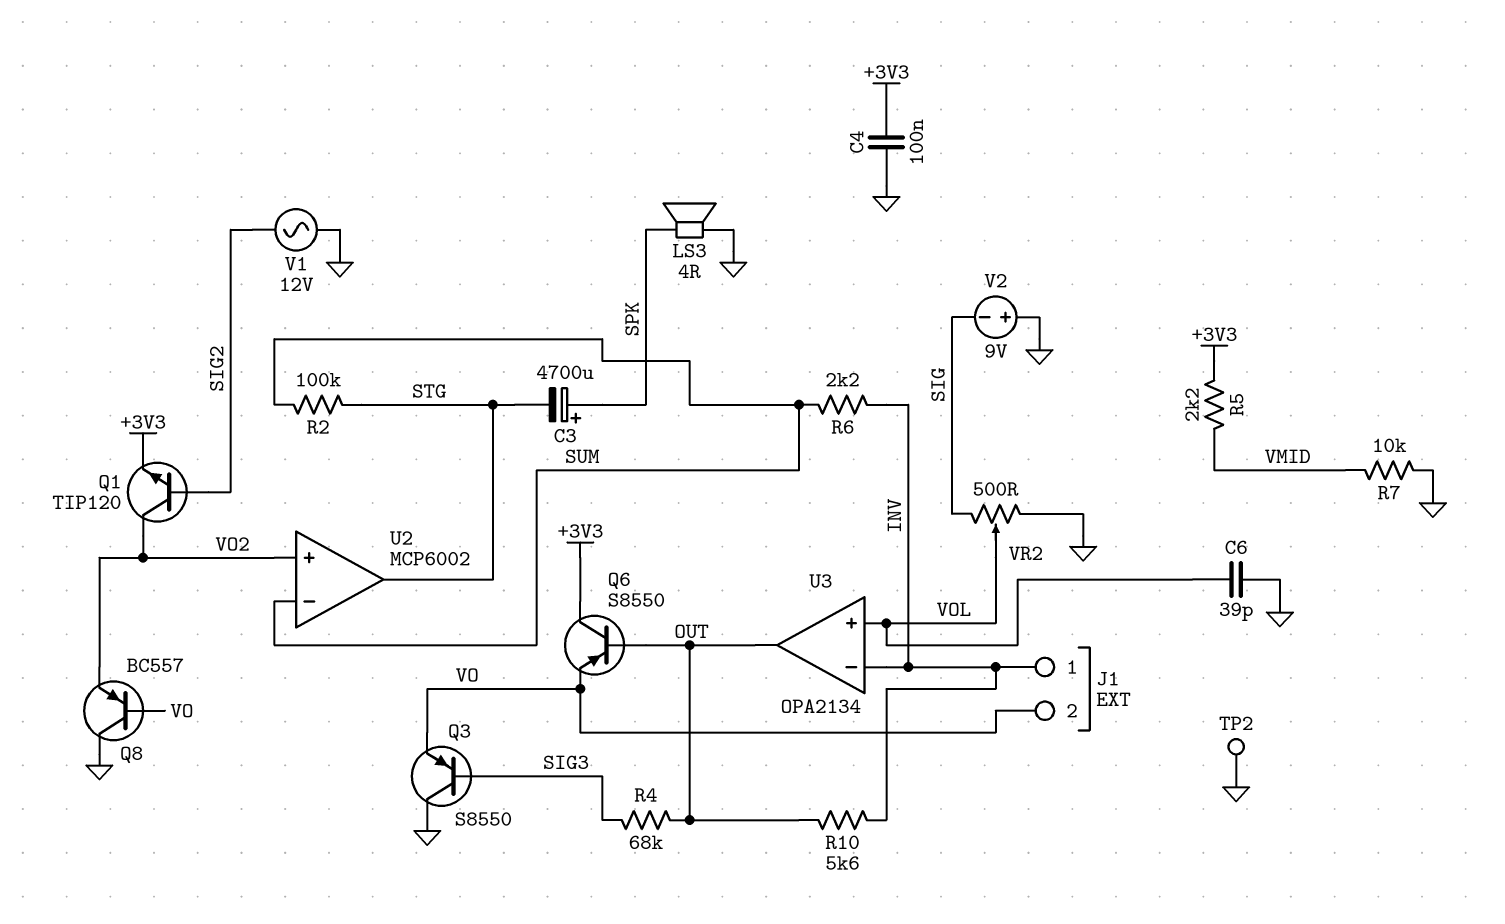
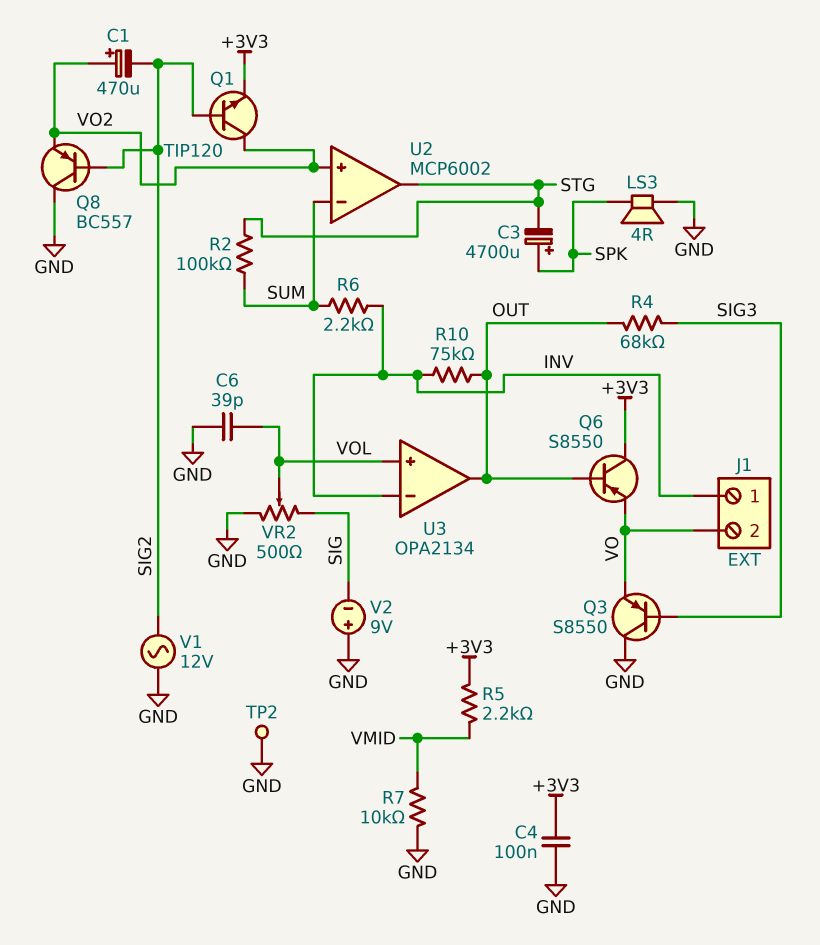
C1: none -> 470uF (plus VO2, minus SIG2)
Q8: PNP BC557 (B VO, C GND, E VO2) -> PNP BC557 (B SIG2, C GND, E VO2)
R10: 5.6k (INV, OUT) -> 75k (INV, OUT)

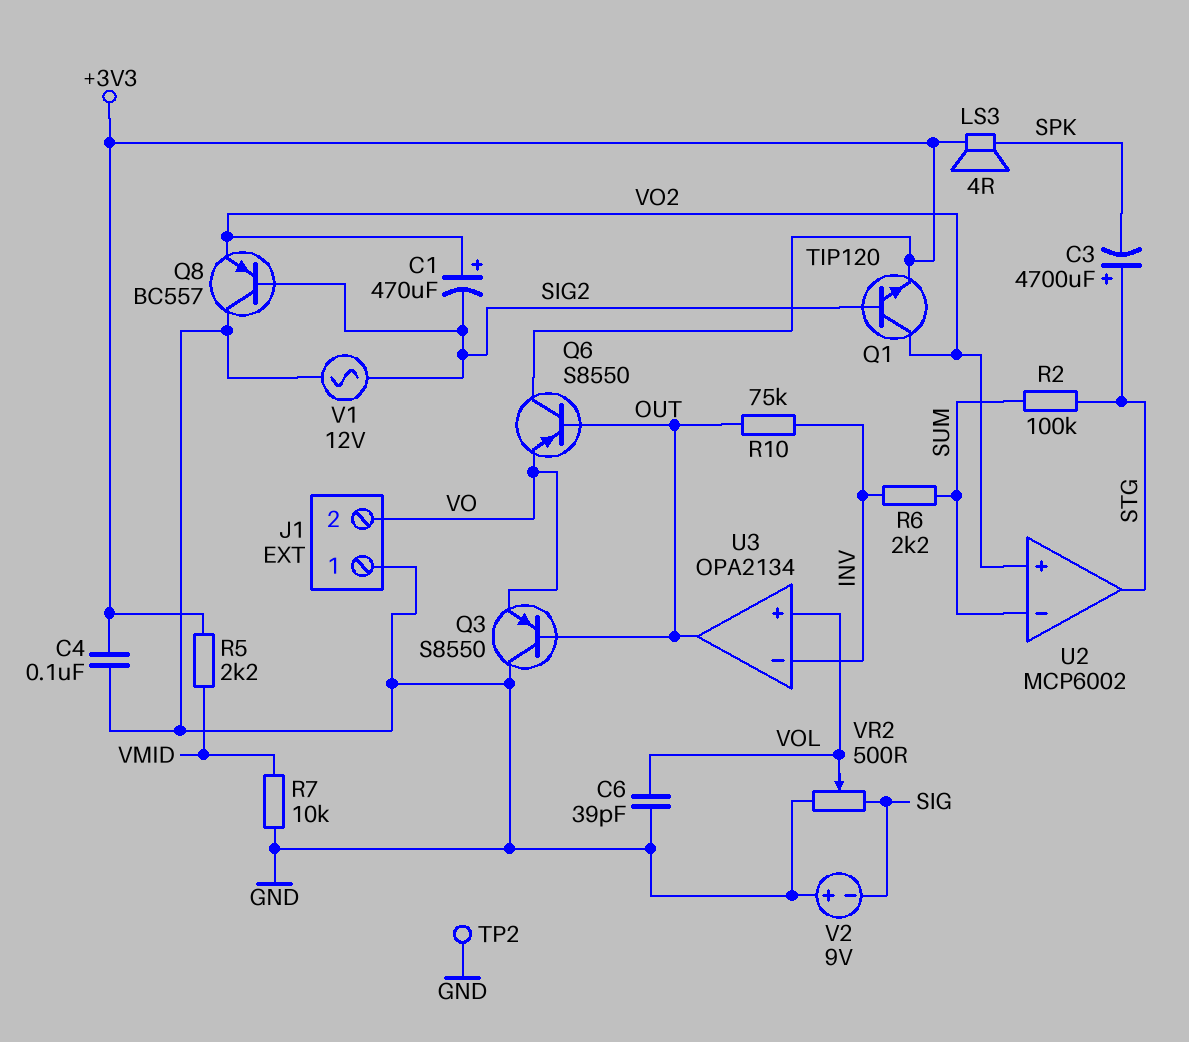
C3: 4700uF (plus SPK, minus STG) -> 4700uF (plus STG, minus SPK)
J1 pin 1: INV -> GND
LS3: speaker 4R (GND, SPK) -> speaker 4R (+3V3, SPK)
Q3: PNP S8550 (B SIG3, C GND, E VO) -> PNP S8550 (B OUT, C GND, E VO)
R4: 68k (OUT, SIG3) -> none

